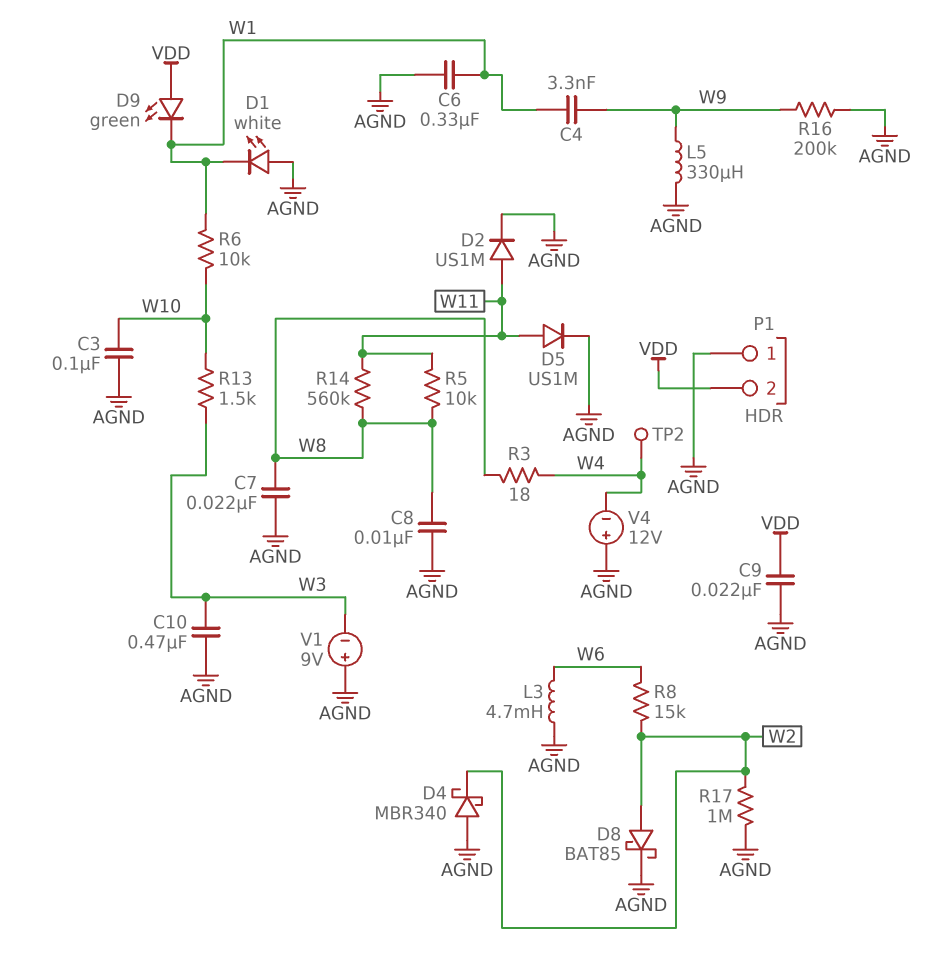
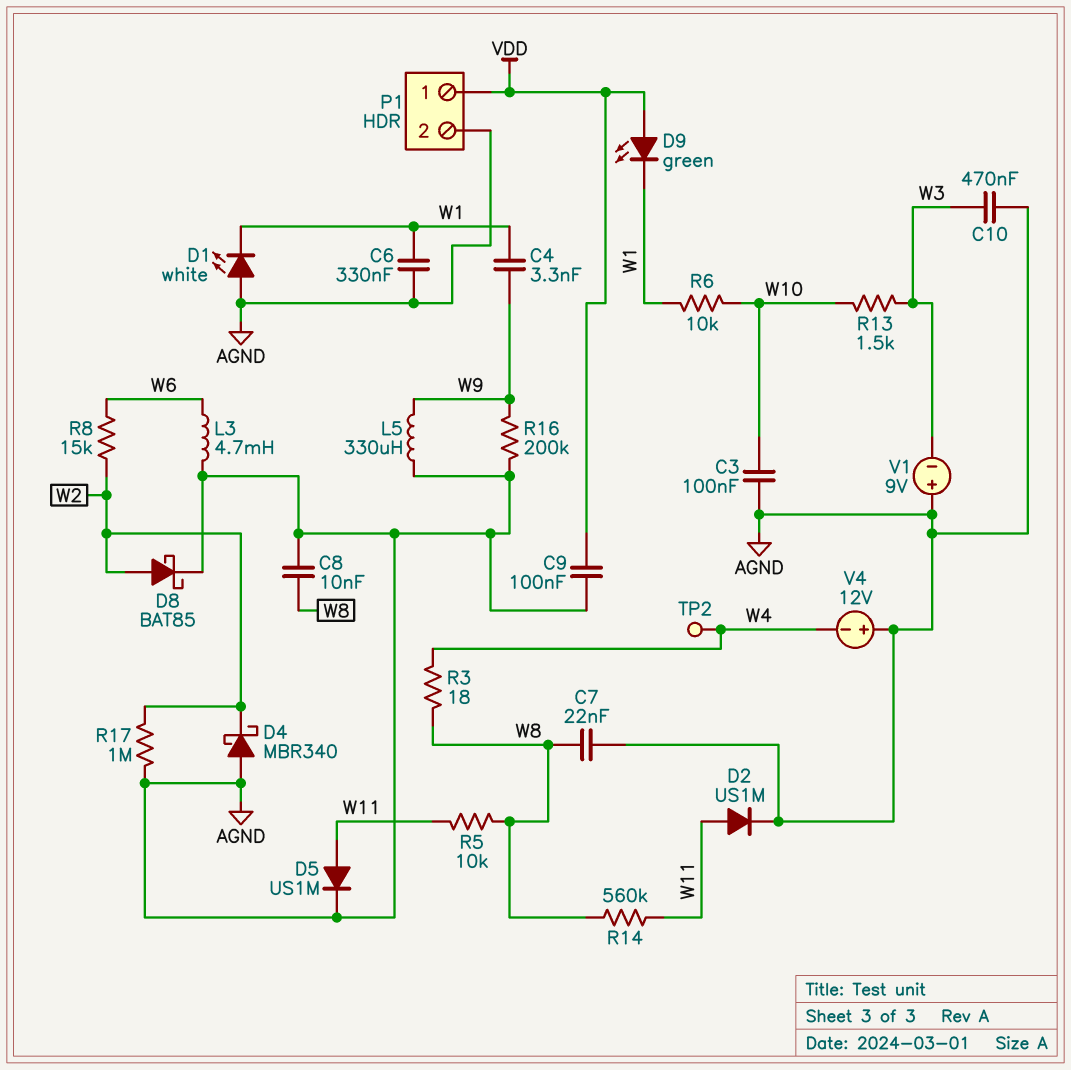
C9: 22nF (AGND, VDD) -> 100nF (AGND, VDD)
P1 pin 1: AGND -> VDD
P1 pin 2: VDD -> AGND

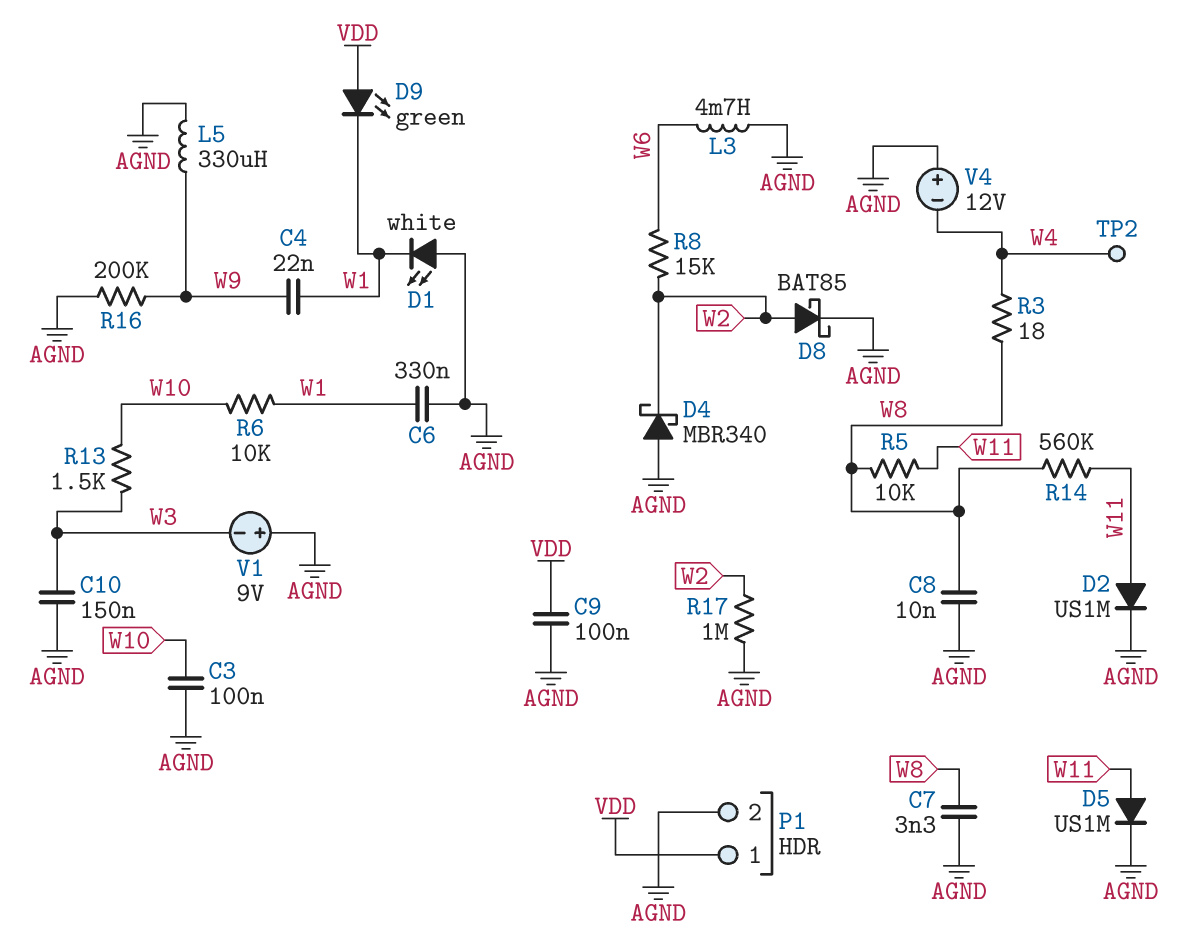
C4: 3.3nF (W1, W9) -> 22nF (W1, W9)
C7: 22nF (AGND, W8) -> 3.3nF (AGND, W8)
C10: 470nF (AGND, W3) -> 150nF (AGND, W3)

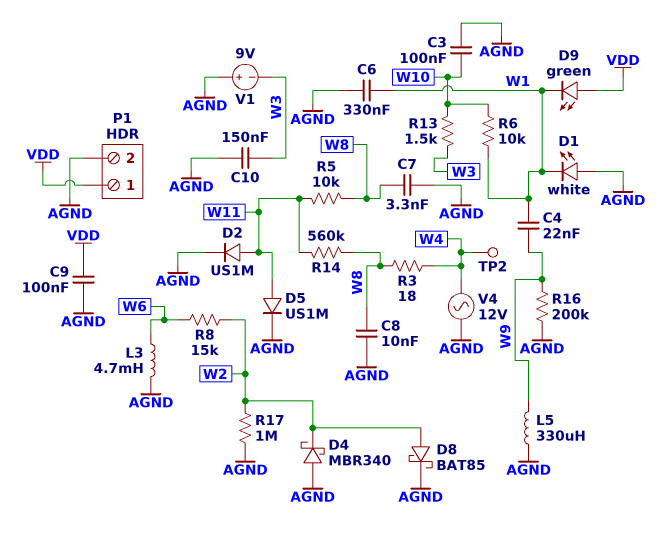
V4: 12V (plus AGND, minus W4) -> AC 12V (AGND, W4)

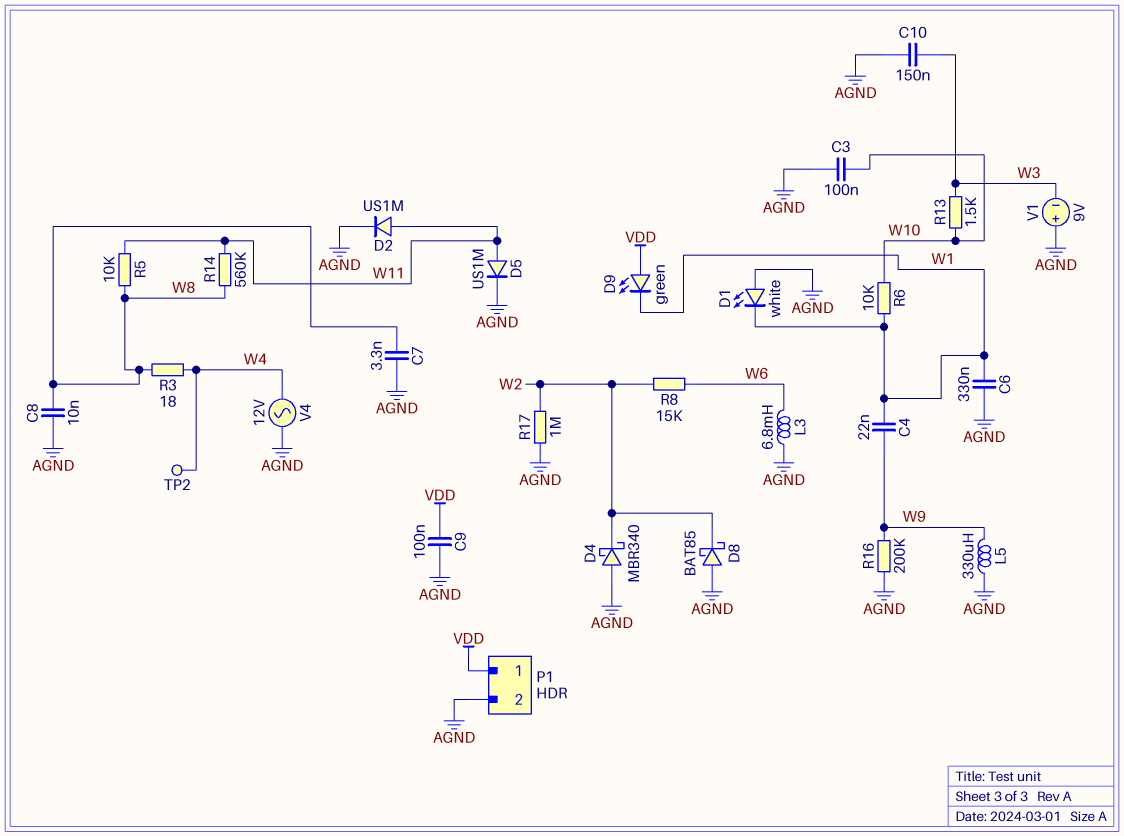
D8: schottky BAT85 (A W2, K AGND) -> schottky BAT85 (A AGND, K W2)
L3: 4.7mH (AGND, W6) -> 6.8mH (AGND, W6)

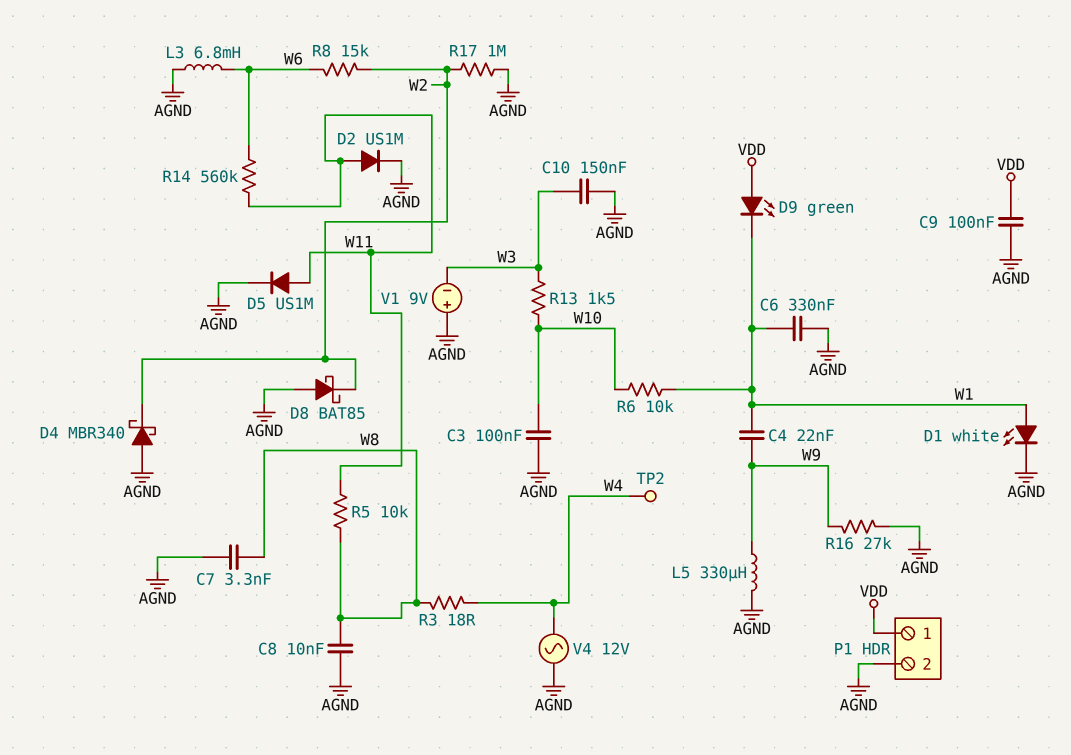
D1: LED white (A AGND, K W1) -> LED white (A W1, K AGND)
R14: 560k (W8, W11) -> 560k (W6, W11)
R16: 200k (AGND, W9) -> 27k (AGND, W9)

